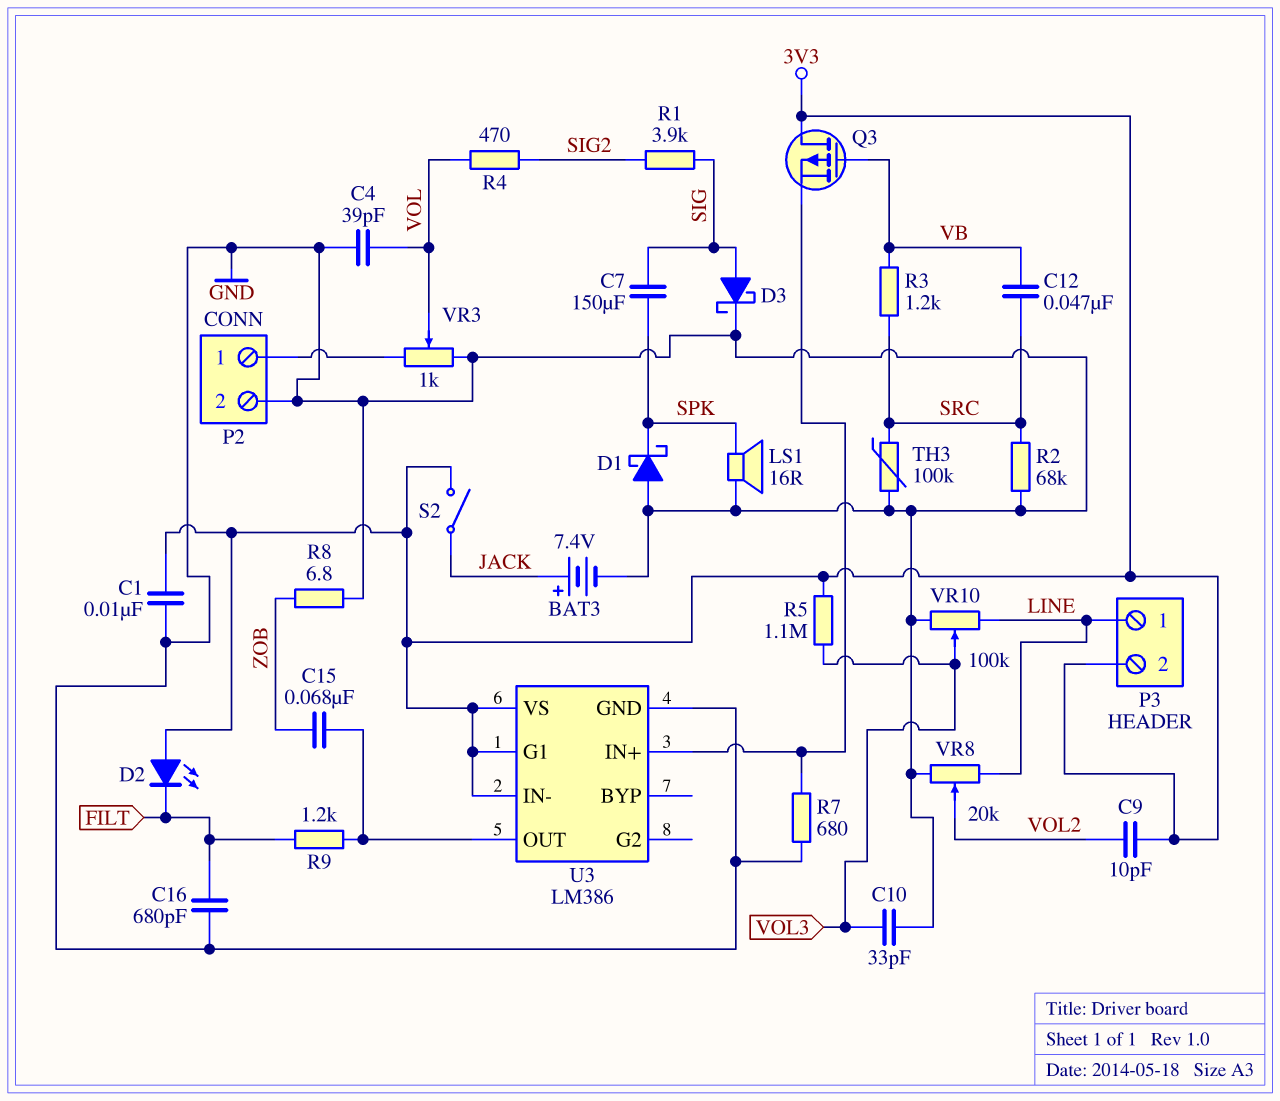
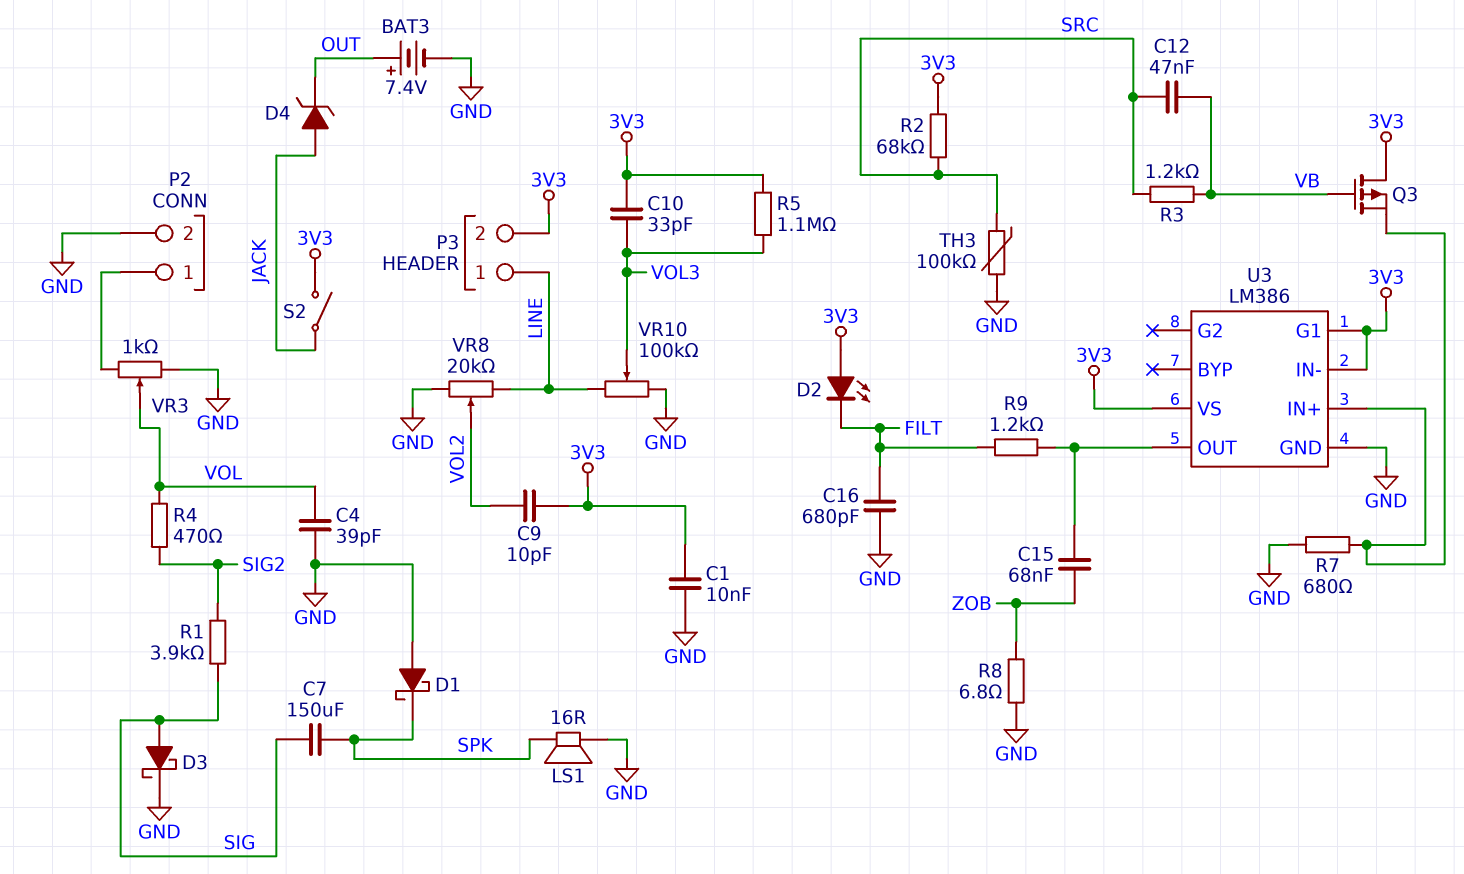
BAT3: 7.4V (plus JACK, minus GND) -> 7.4V (plus OUT, minus GND)
C10: 33pF (GND, VOL3) -> 33pF (3V3, VOL3)
D4: none -> zener (A JACK, K OUT)
R2: 68k (GND, SRC) -> 68k (3V3, SRC)

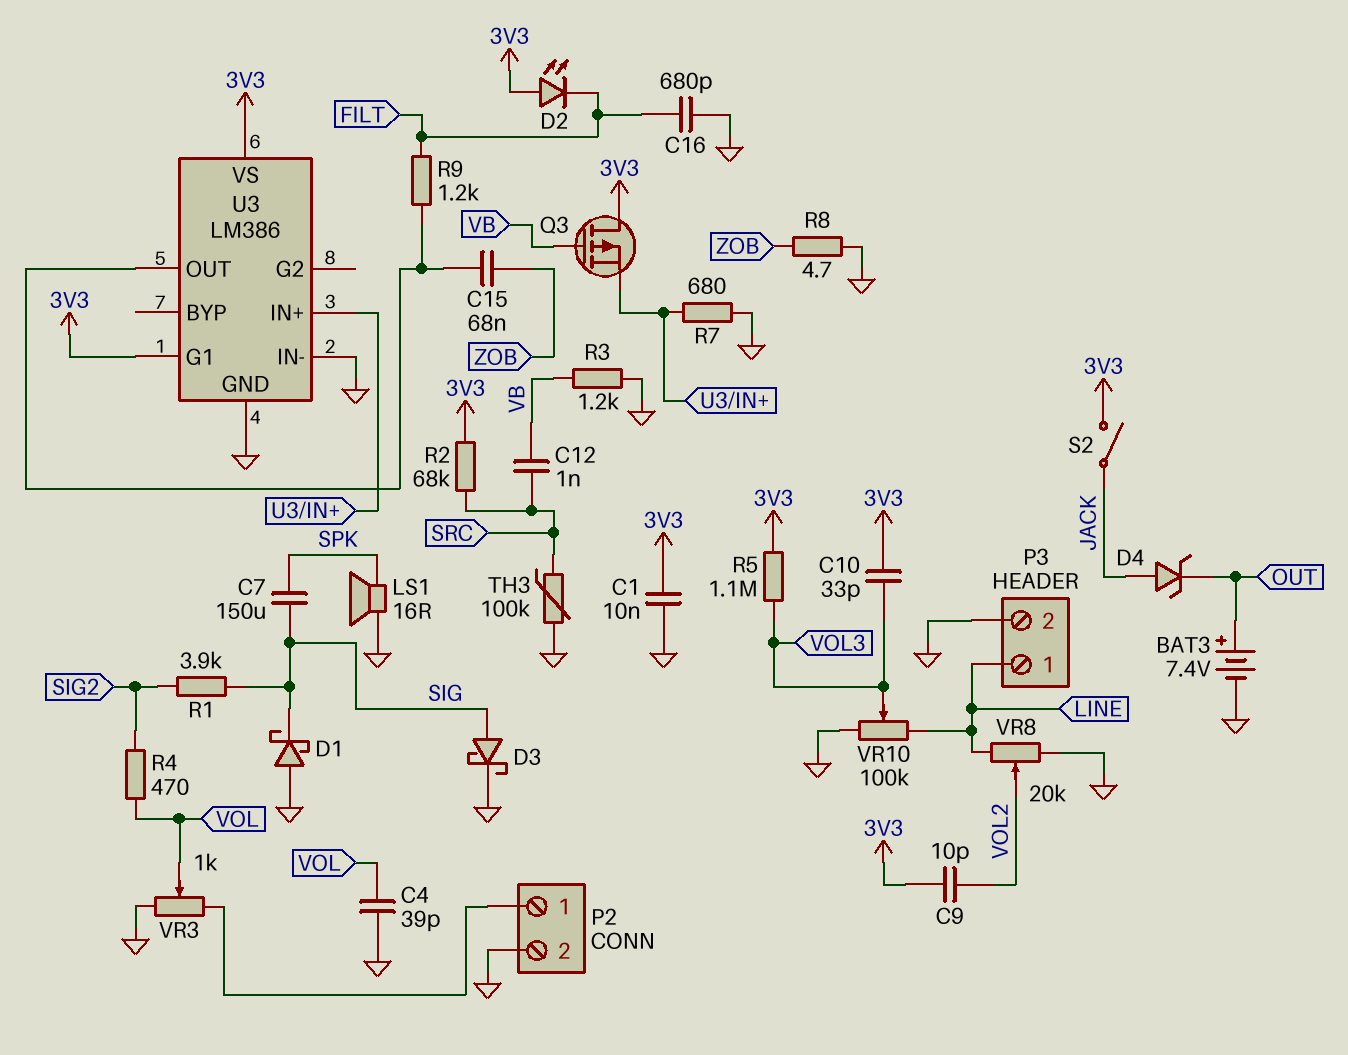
C12: 47nF (SRC, VB) -> 1nF (SRC, VB)
D1: schottky (A GND, K SPK) -> schottky (A GND, K SIG)
P3 pin 2: 3V3 -> GND
R3: 1.2k (SRC, VB) -> 1.2k (GND, VB)
R8: 6.8 (GND, ZOB) -> 4.7 (GND, ZOB)
U3 pin IN-: 3V3 -> GND

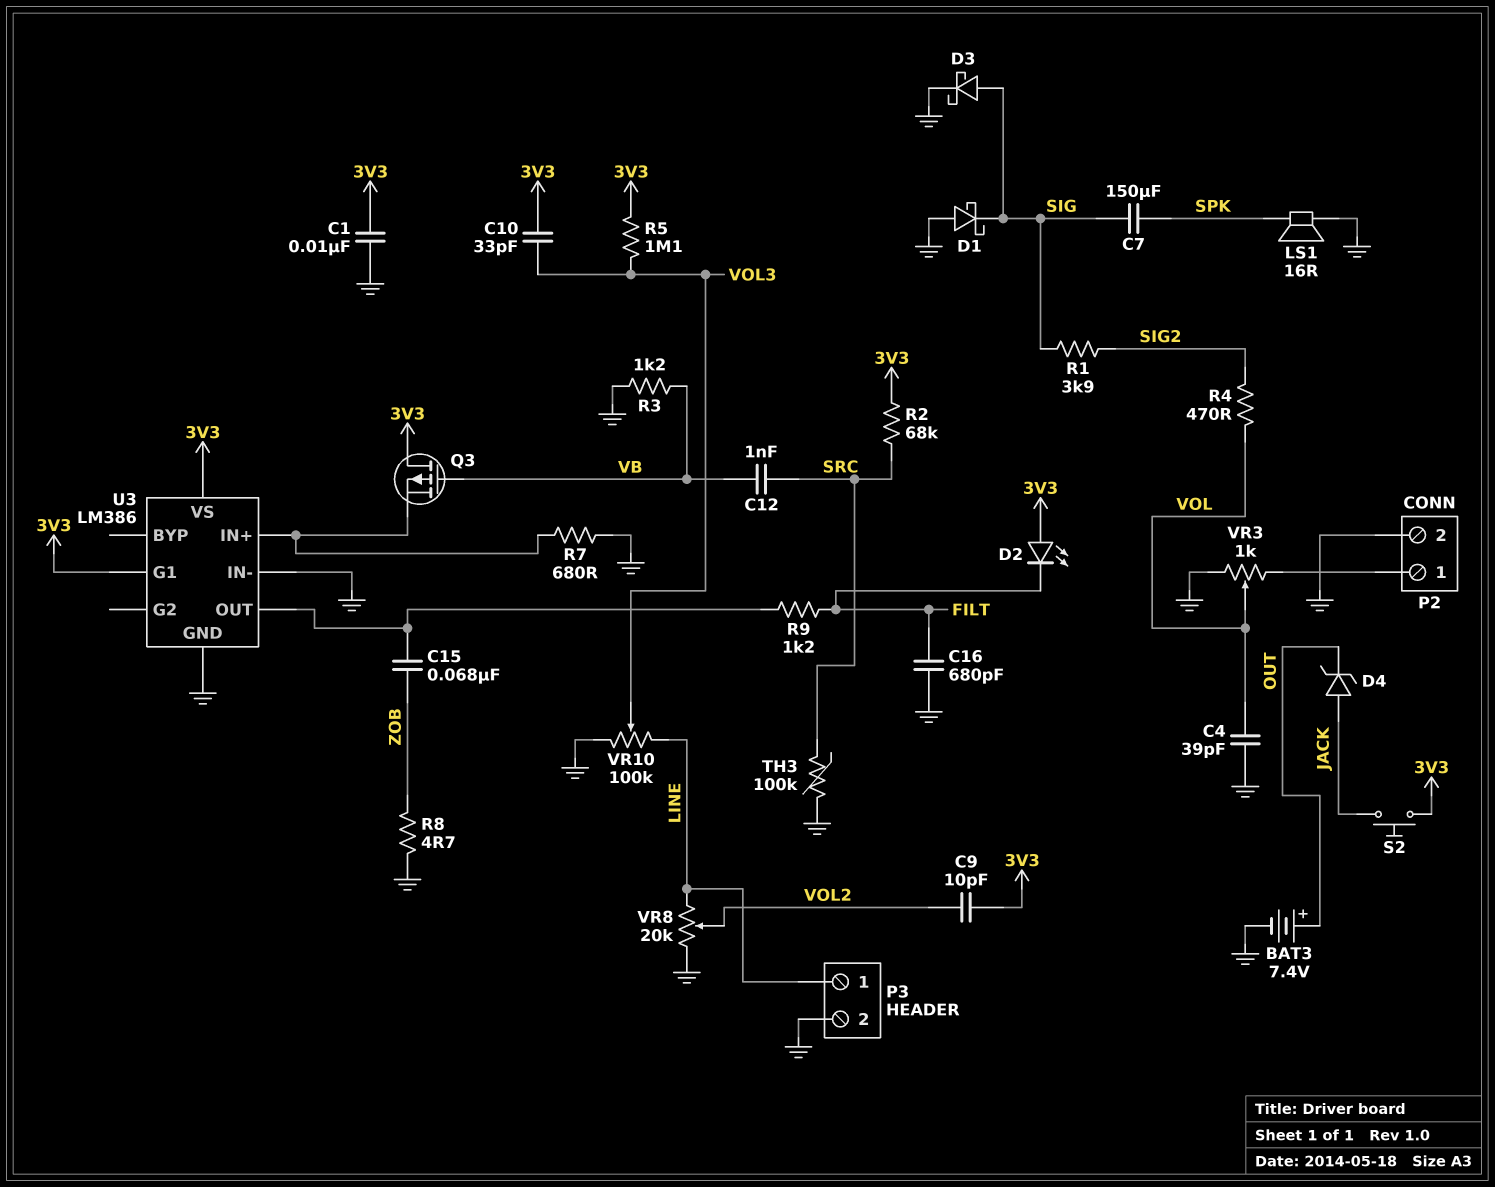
S2: switch (3V3, JACK) -> button (3V3, JACK)

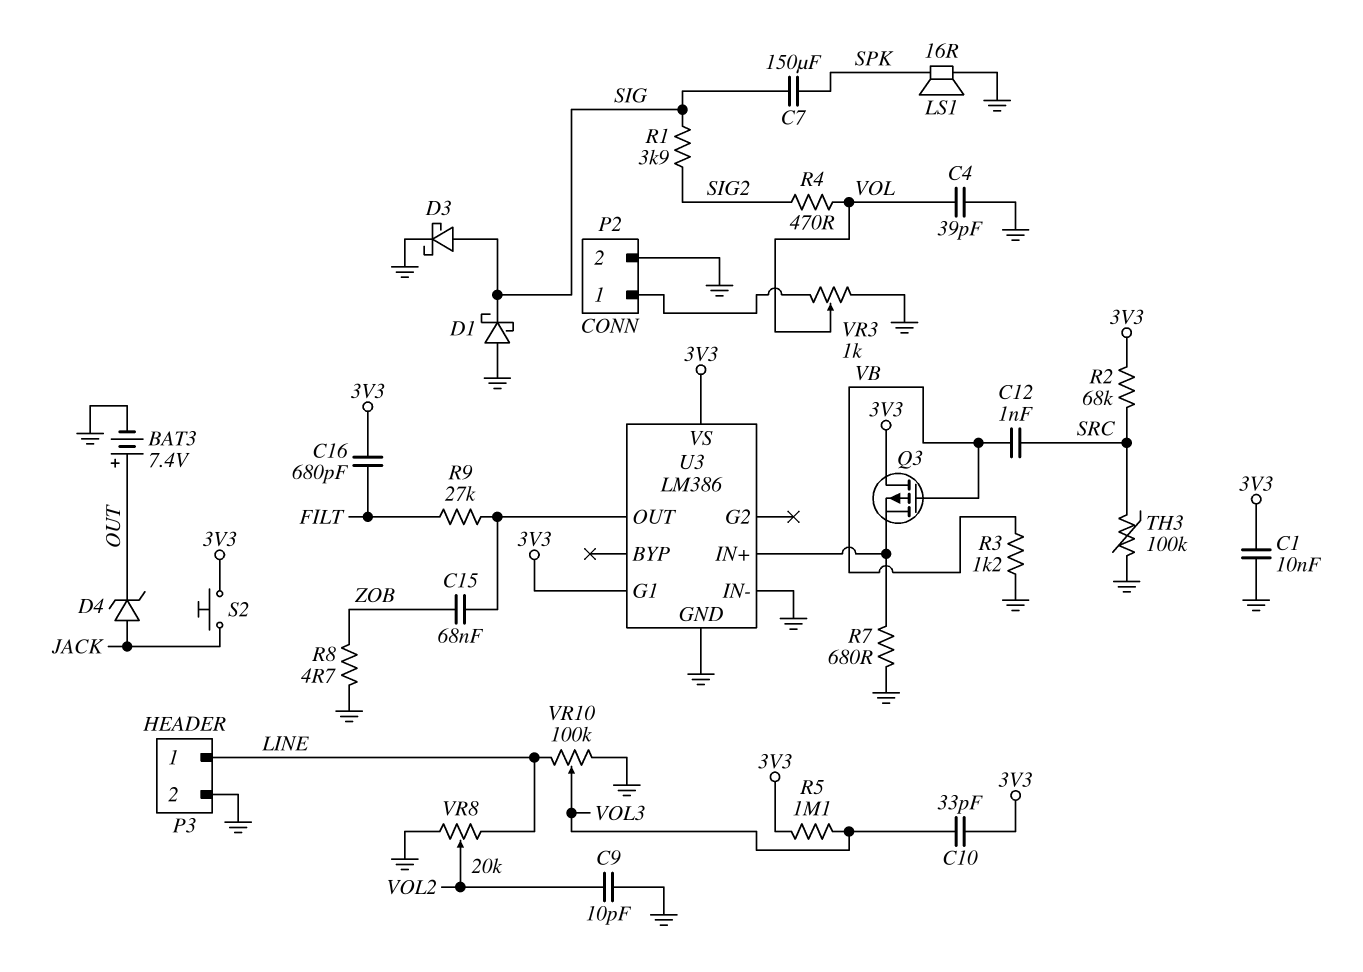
C9: 10pF (3V3, VOL2) -> 10pF (GND, VOL2)
C16: 680pF (FILT, GND) -> 680pF (3V3, FILT)
D2: LED (A 3V3, K FILT) -> none
R9: 1.2k (FILT, U3/OUT) -> 27k (FILT, U3/OUT)

